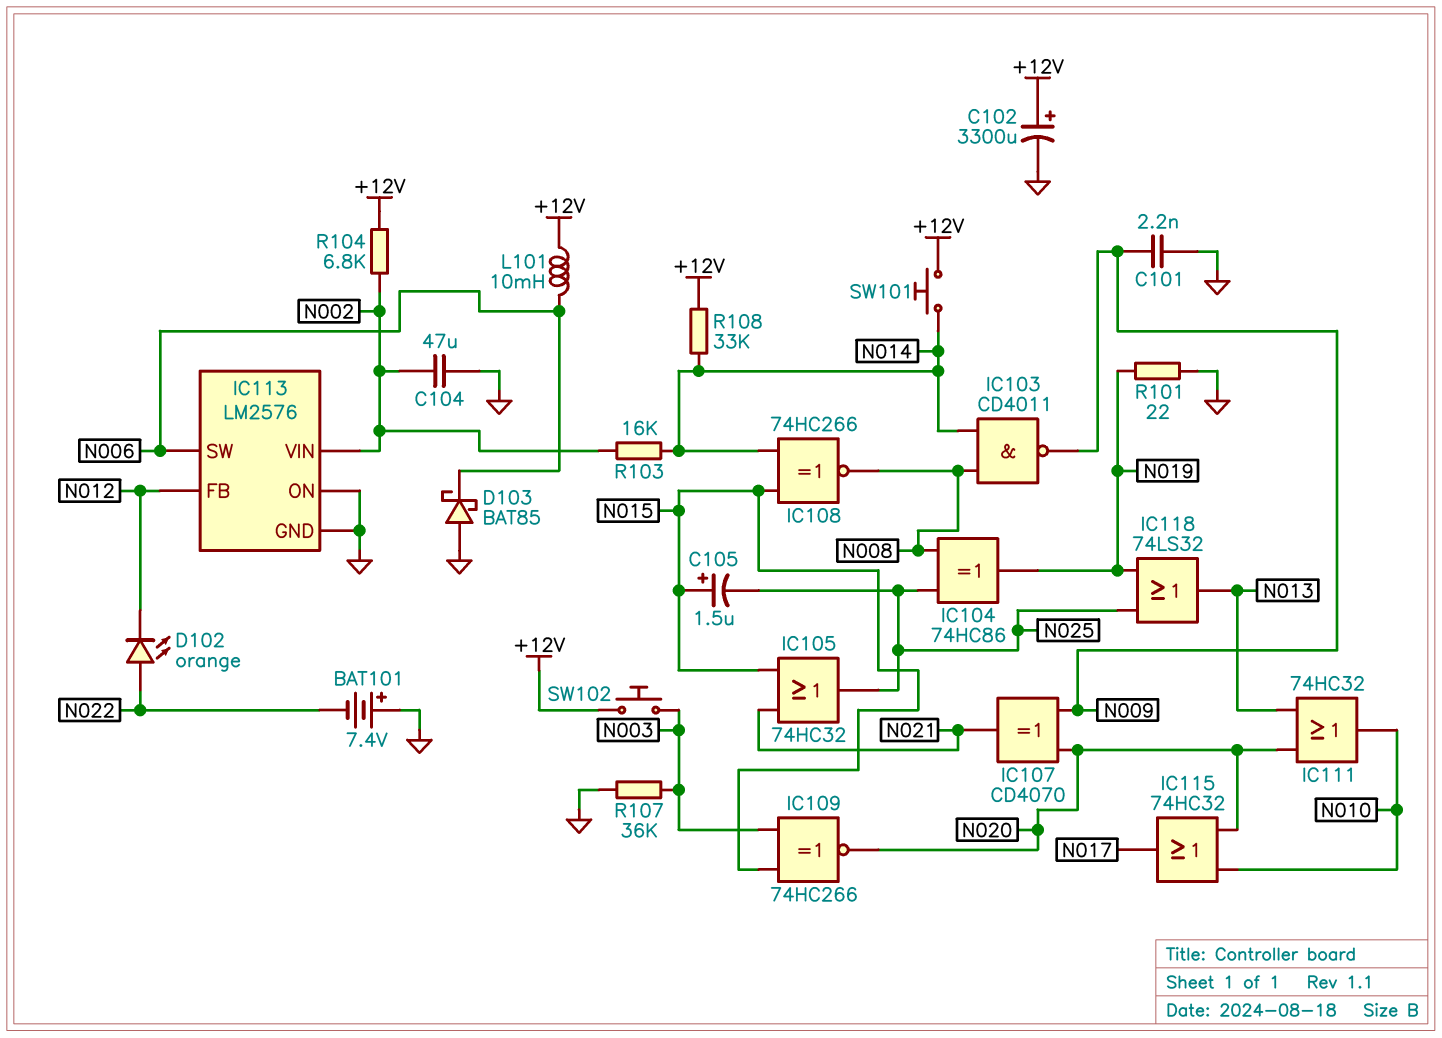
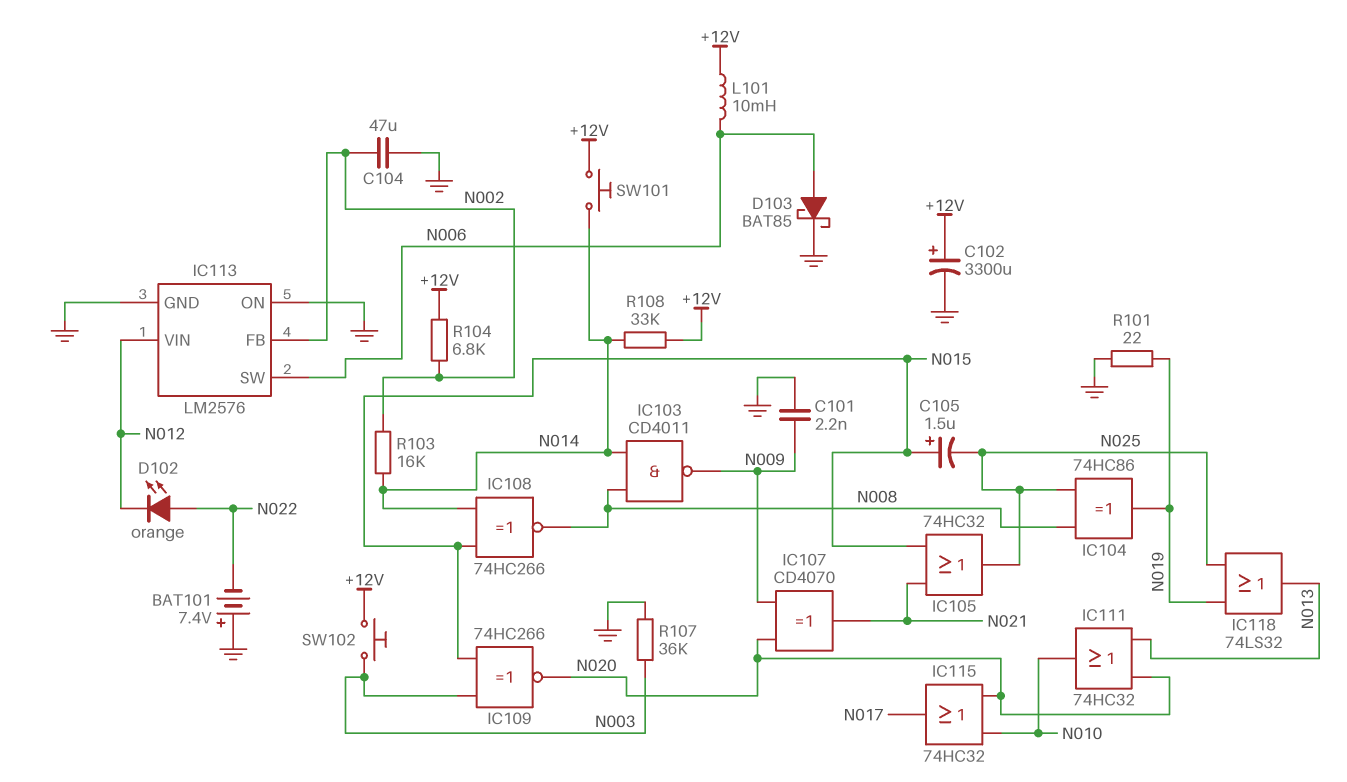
D103: schottky BAT85 (A GND, K N006) -> schottky BAT85 (A N006, K GND)
IC113 pin FB: N012 -> N002
IC113 pin VIN: N002 -> N012

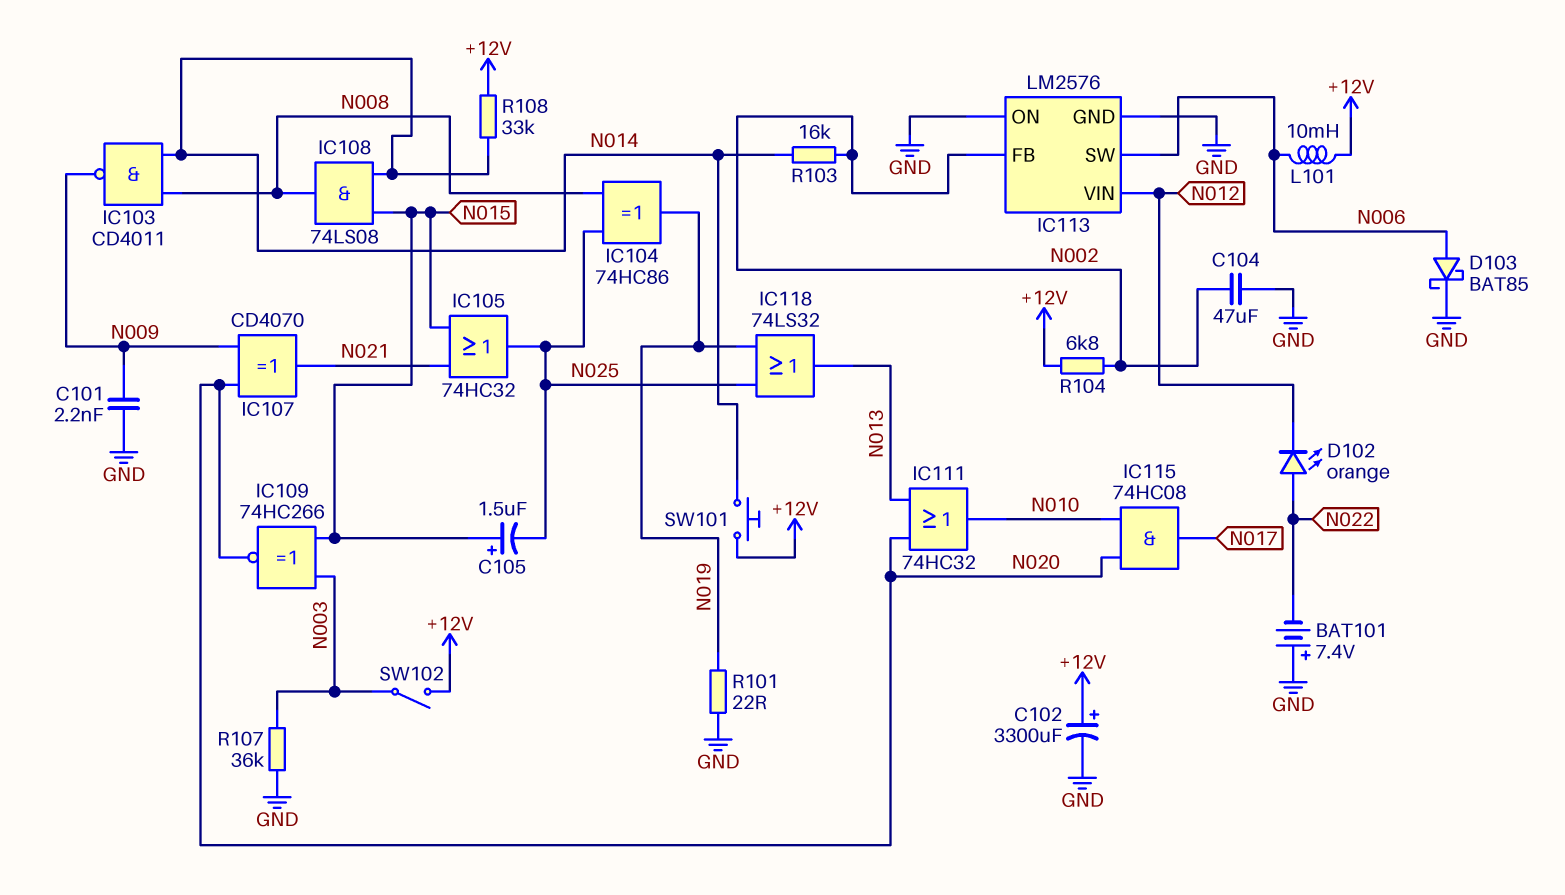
IC108: XNOR 74HC266 (in N014, in N015, out N008) -> AND 74LS08 (in N014, in N015, out N008)
IC115: OR 74HC32 (in N010, in N020, out N017) -> AND 74HC08 (in N010, in N020, out N017)
SW102: button (+12V, N003) -> switch (+12V, N003)

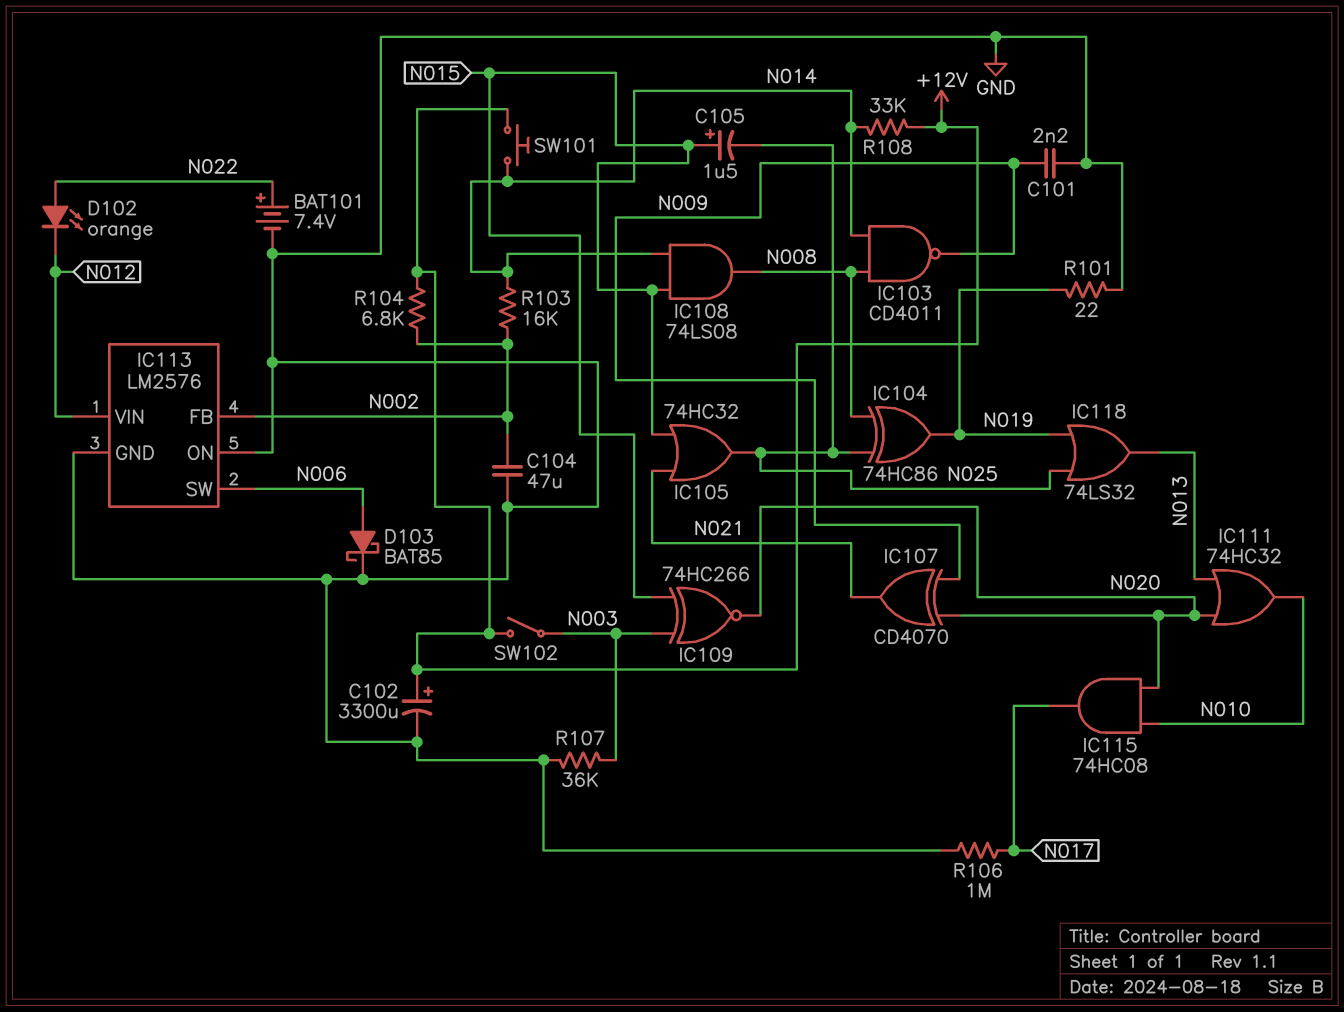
BAT101: 7.4V (plus GND, minus N022) -> 7.4V (plus N022, minus GND)
L101: 10mH (+12V, N006) -> none
R106: none -> 1M (GND, N017)

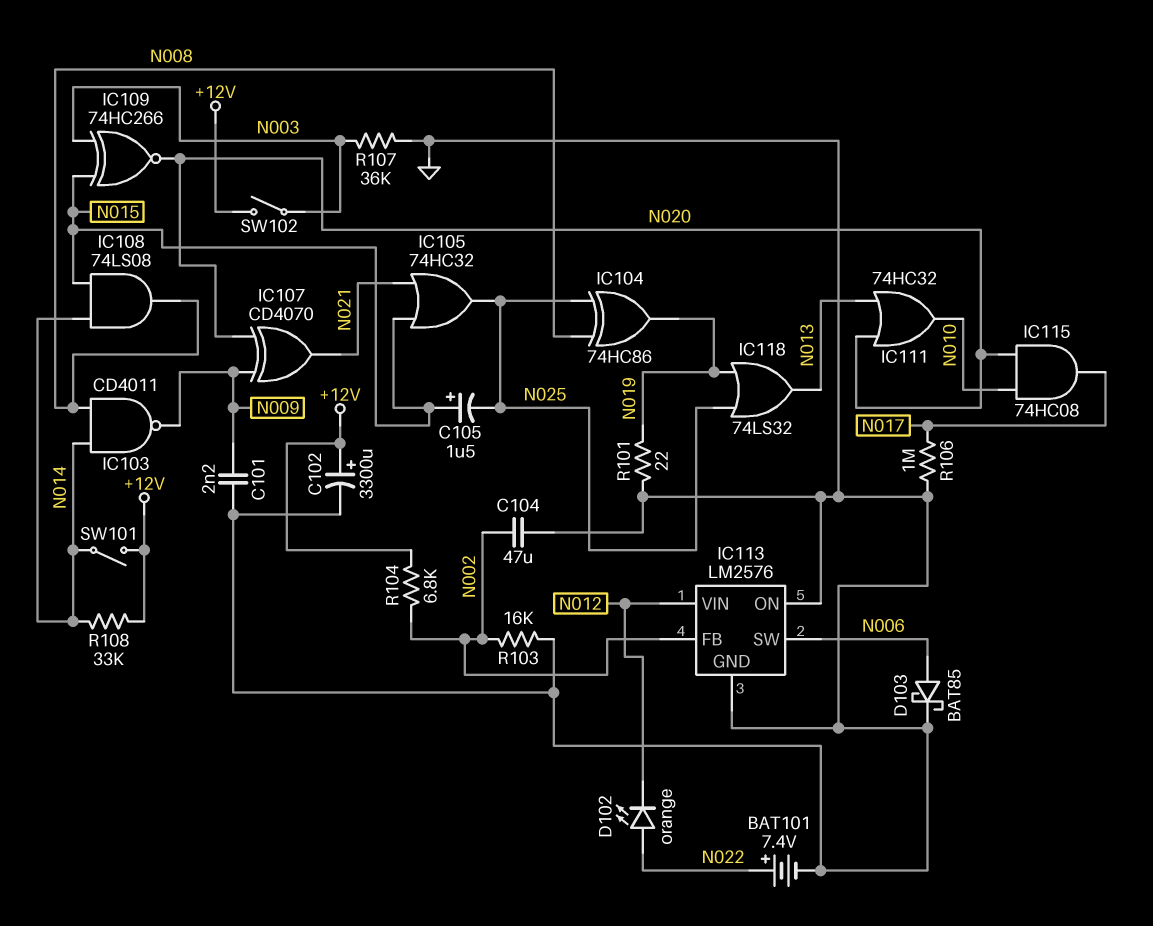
R103: 16k (N002, N014) -> 16k (GND, N002)
SW101: button (+12V, N014) -> switch (+12V, N014)

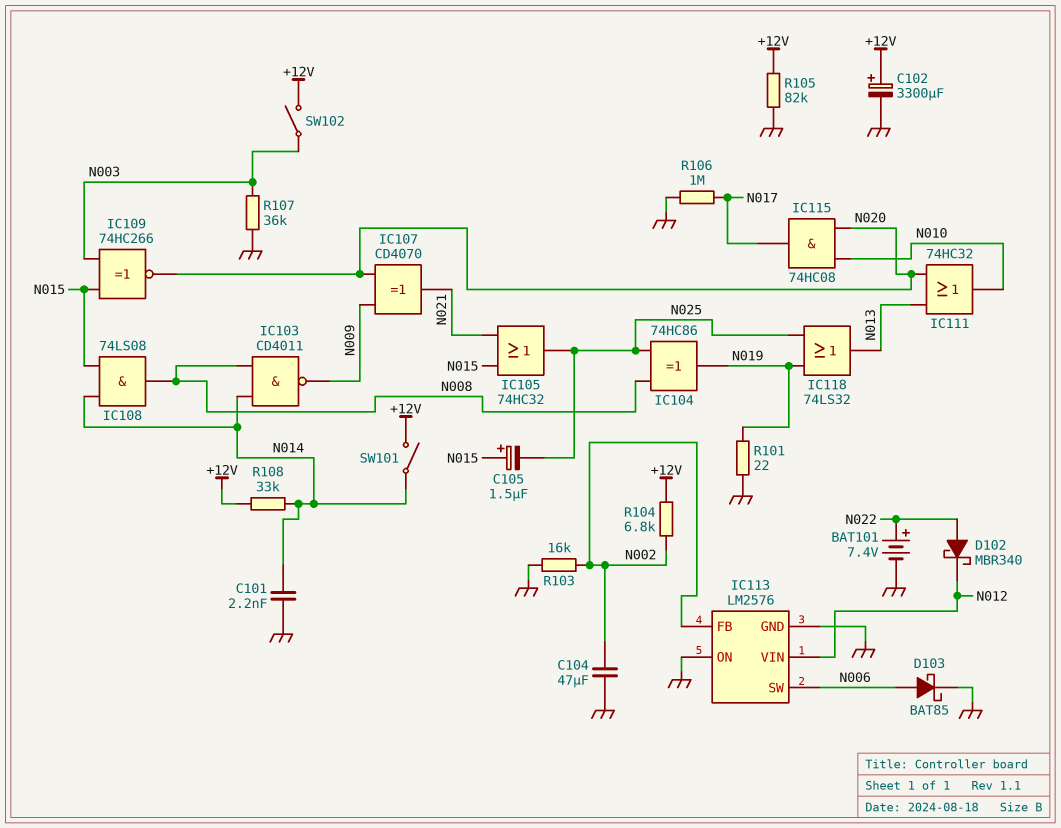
C101: 2.2nF (GND, N009) -> 2.2nF (GND, N014)
D102: LED orange (A N022, K N012) -> schottky MBR340 (A N022, K N012)
R105: none -> 82k (+12V, GND)

